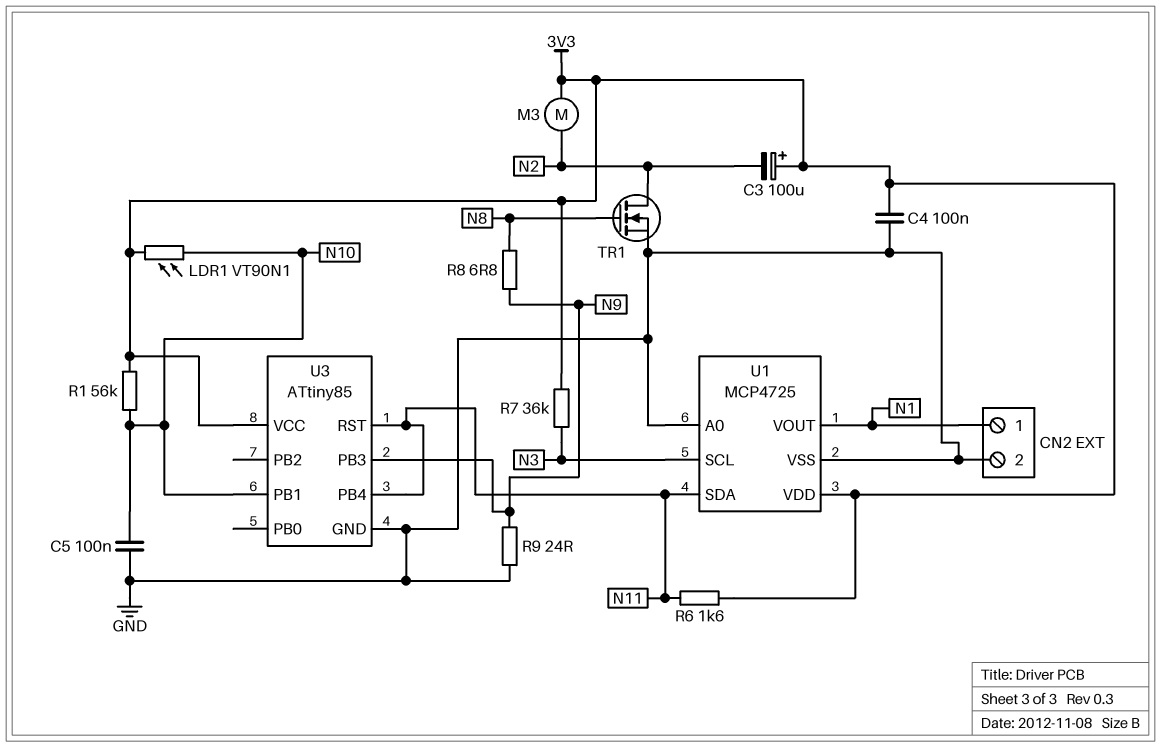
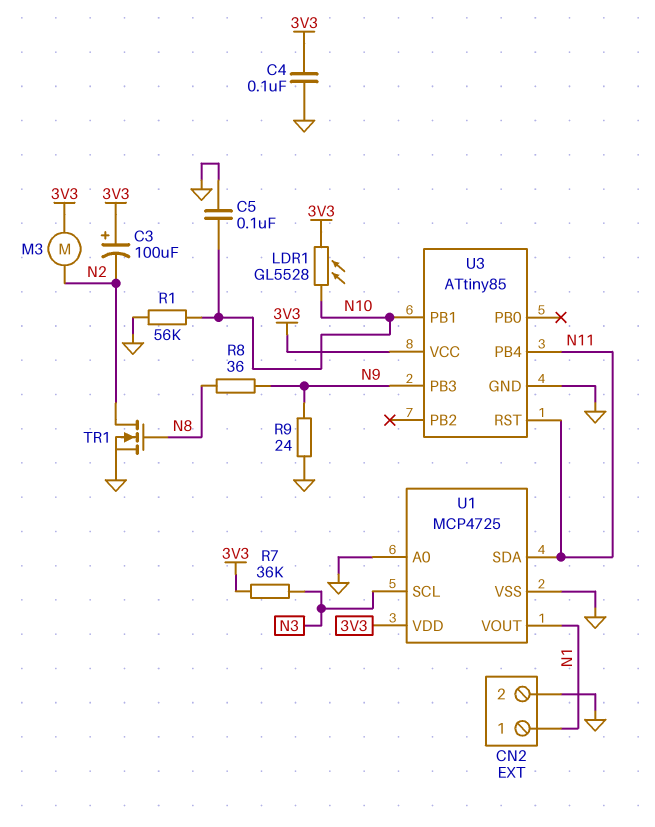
LDR1: VT90N1 (3V3, N10) -> GL5528 (3V3, N10)
R1: 56k (3V3, N10) -> 56k (GND, N10)
R6: 1.6k (3V3, N11) -> none
R8: 6.8 (N8, N9) -> 36 (N8, N9)

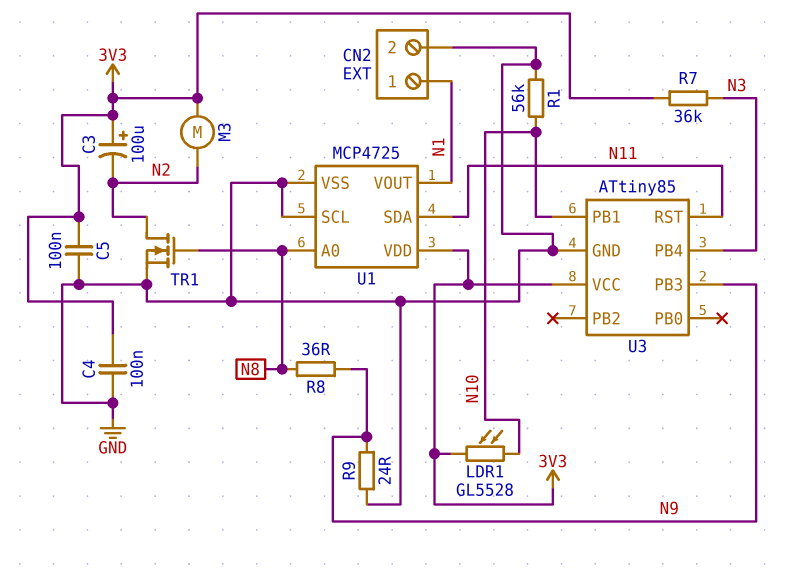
C5: 100nF (GND, N10) -> 100nF (3V3, GND)
U1 pin A0: GND -> N8
U1 pin SCL: N3 -> GND
U3 pin PB4: N11 -> N3

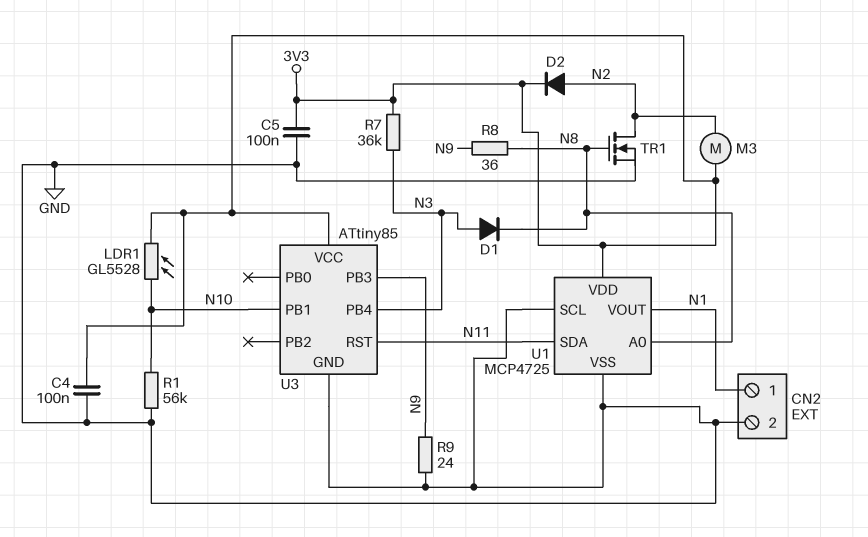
C3: 100uF (plus 3V3, minus N2) -> none
D1: none -> diode (A N3, K N8)
D2: none -> diode (A N2, K 3V3)

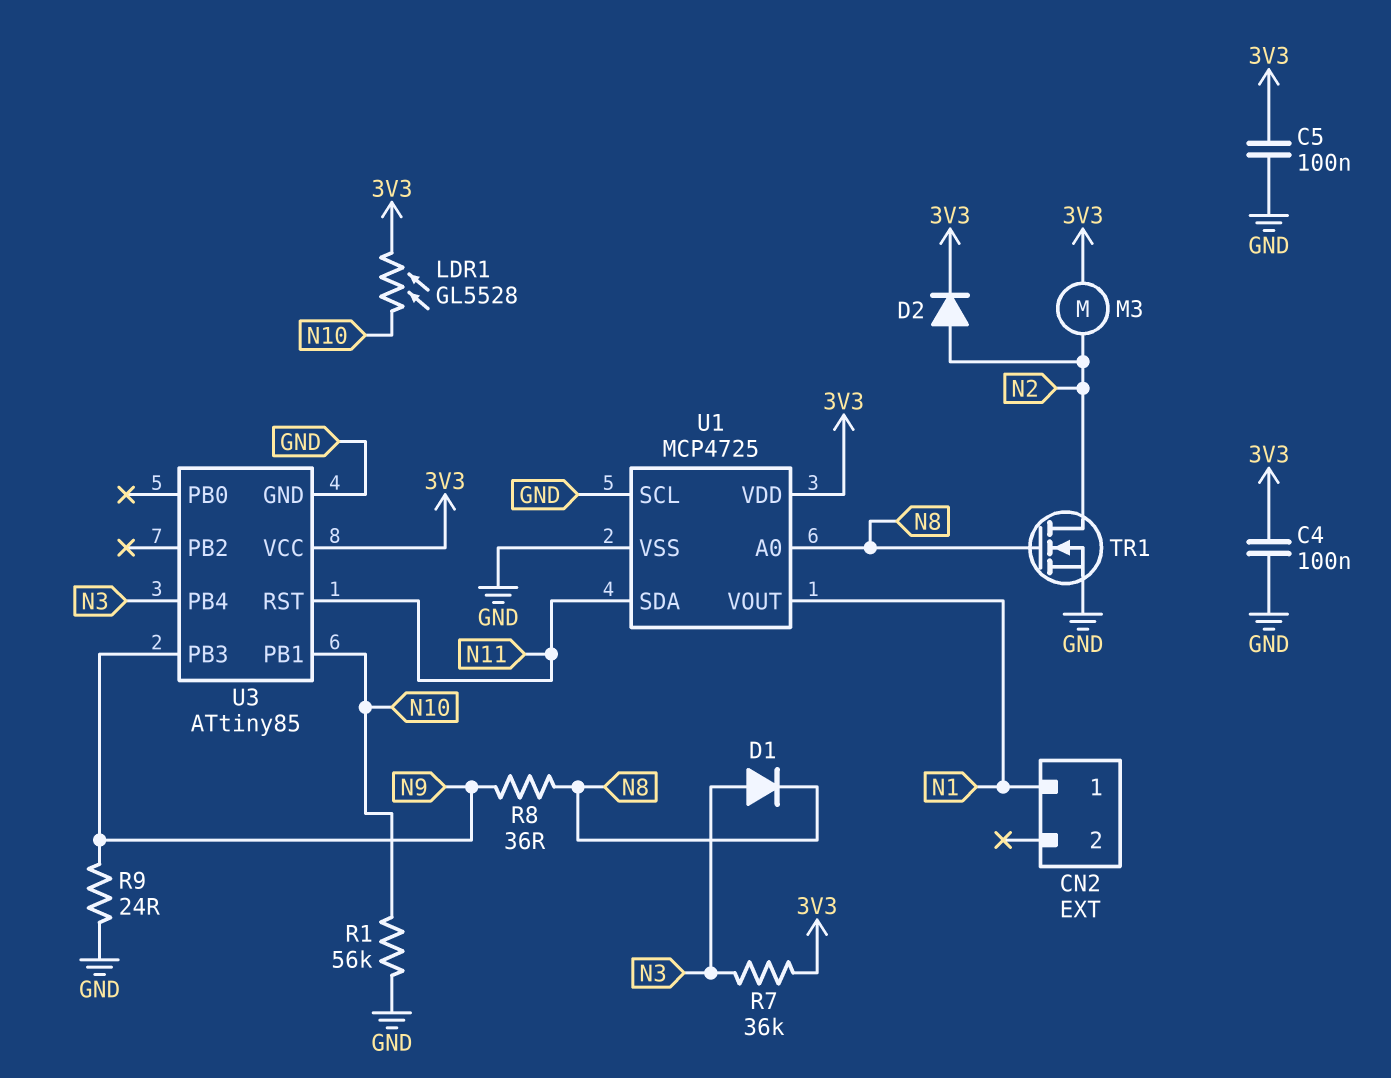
CN2 pin 2: GND -> none

